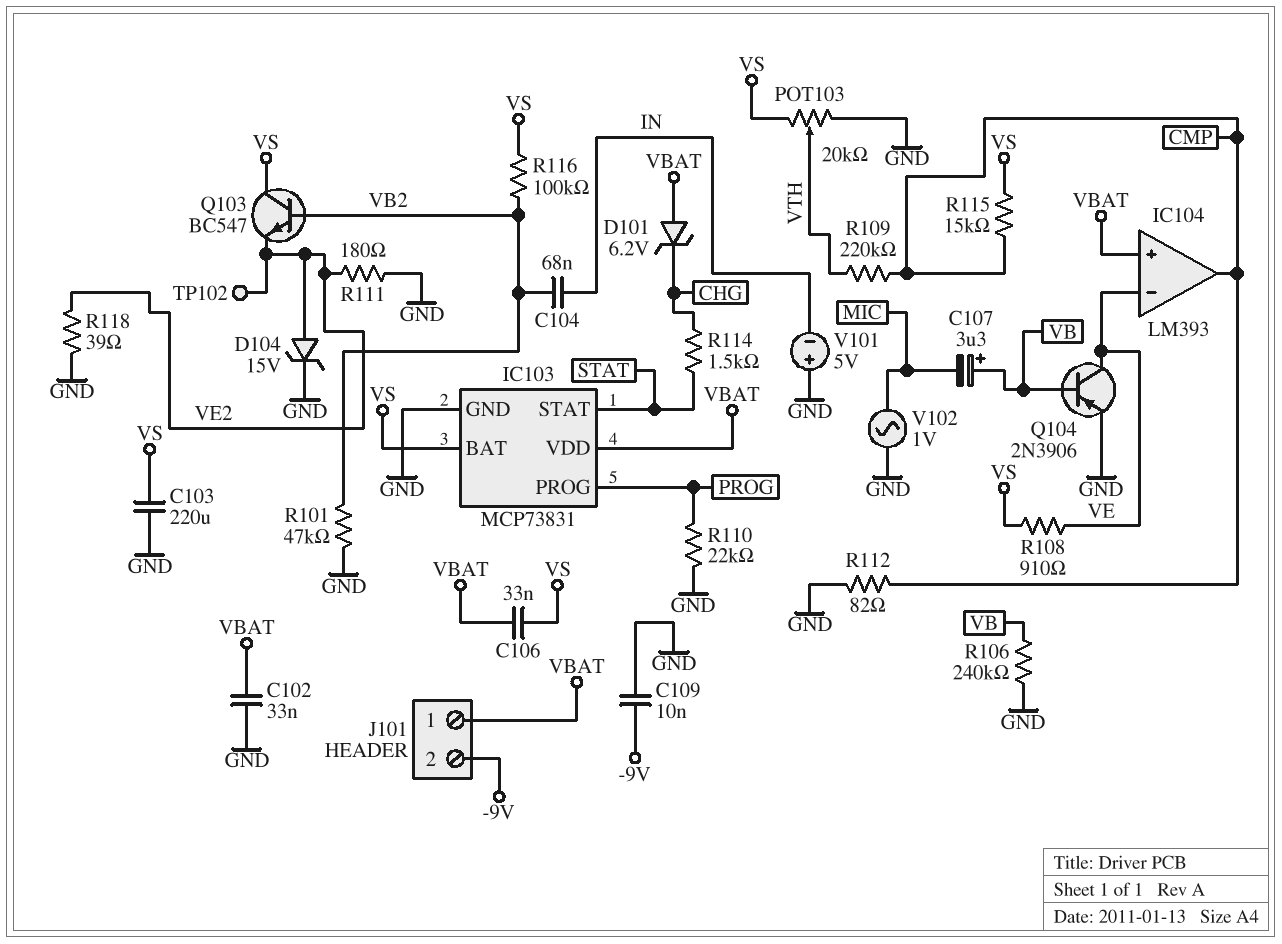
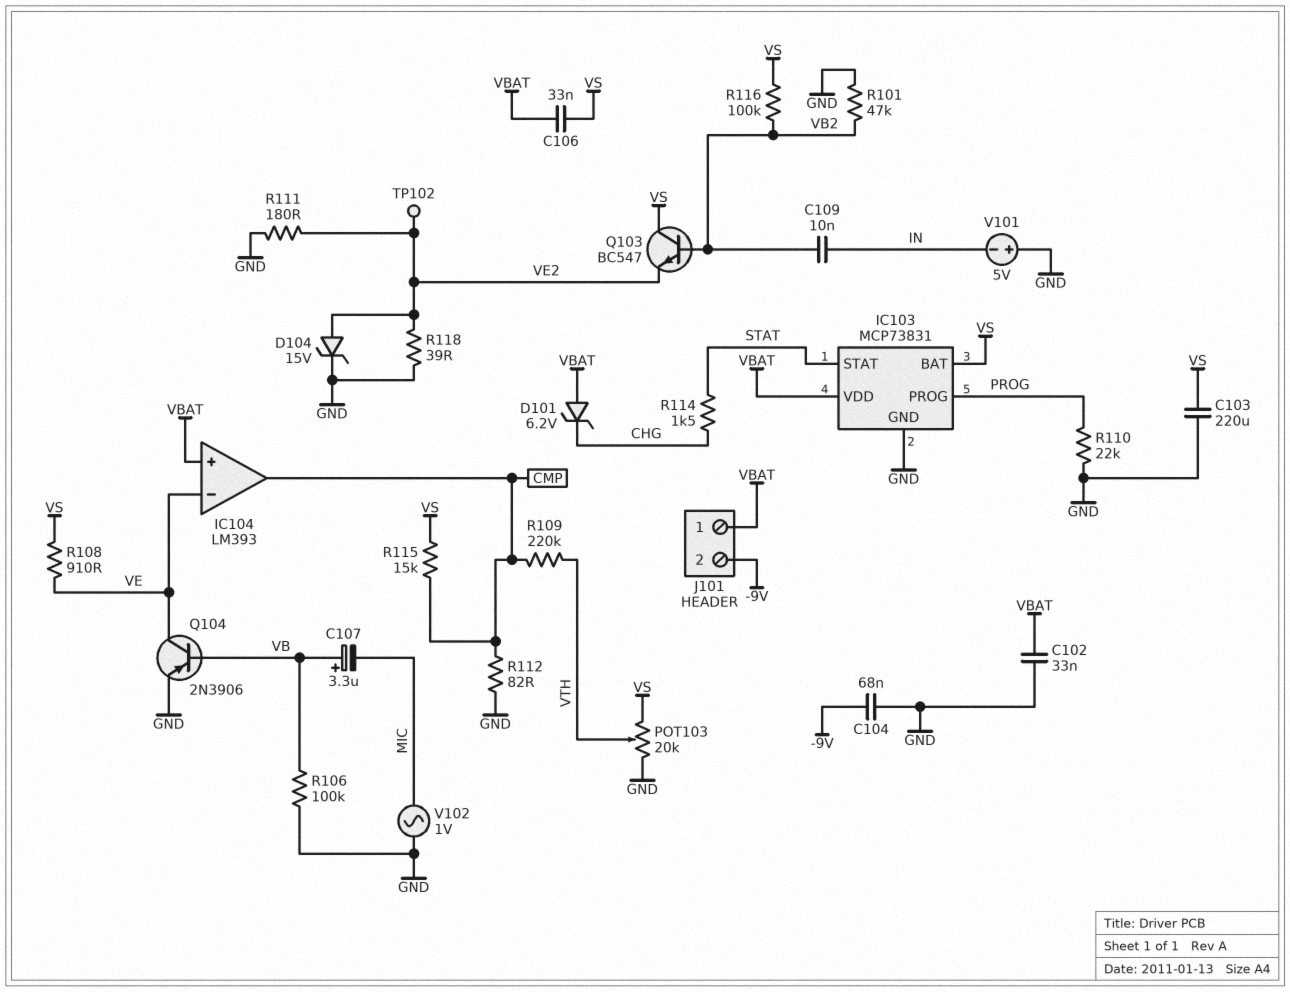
C104: 68nF (IN, VB2) -> 68nF (-9V, GND)
C109: 10nF (-9V, GND) -> 10nF (IN, VB2)
R106: 240k (GND, VB) -> 100k (GND, VB)

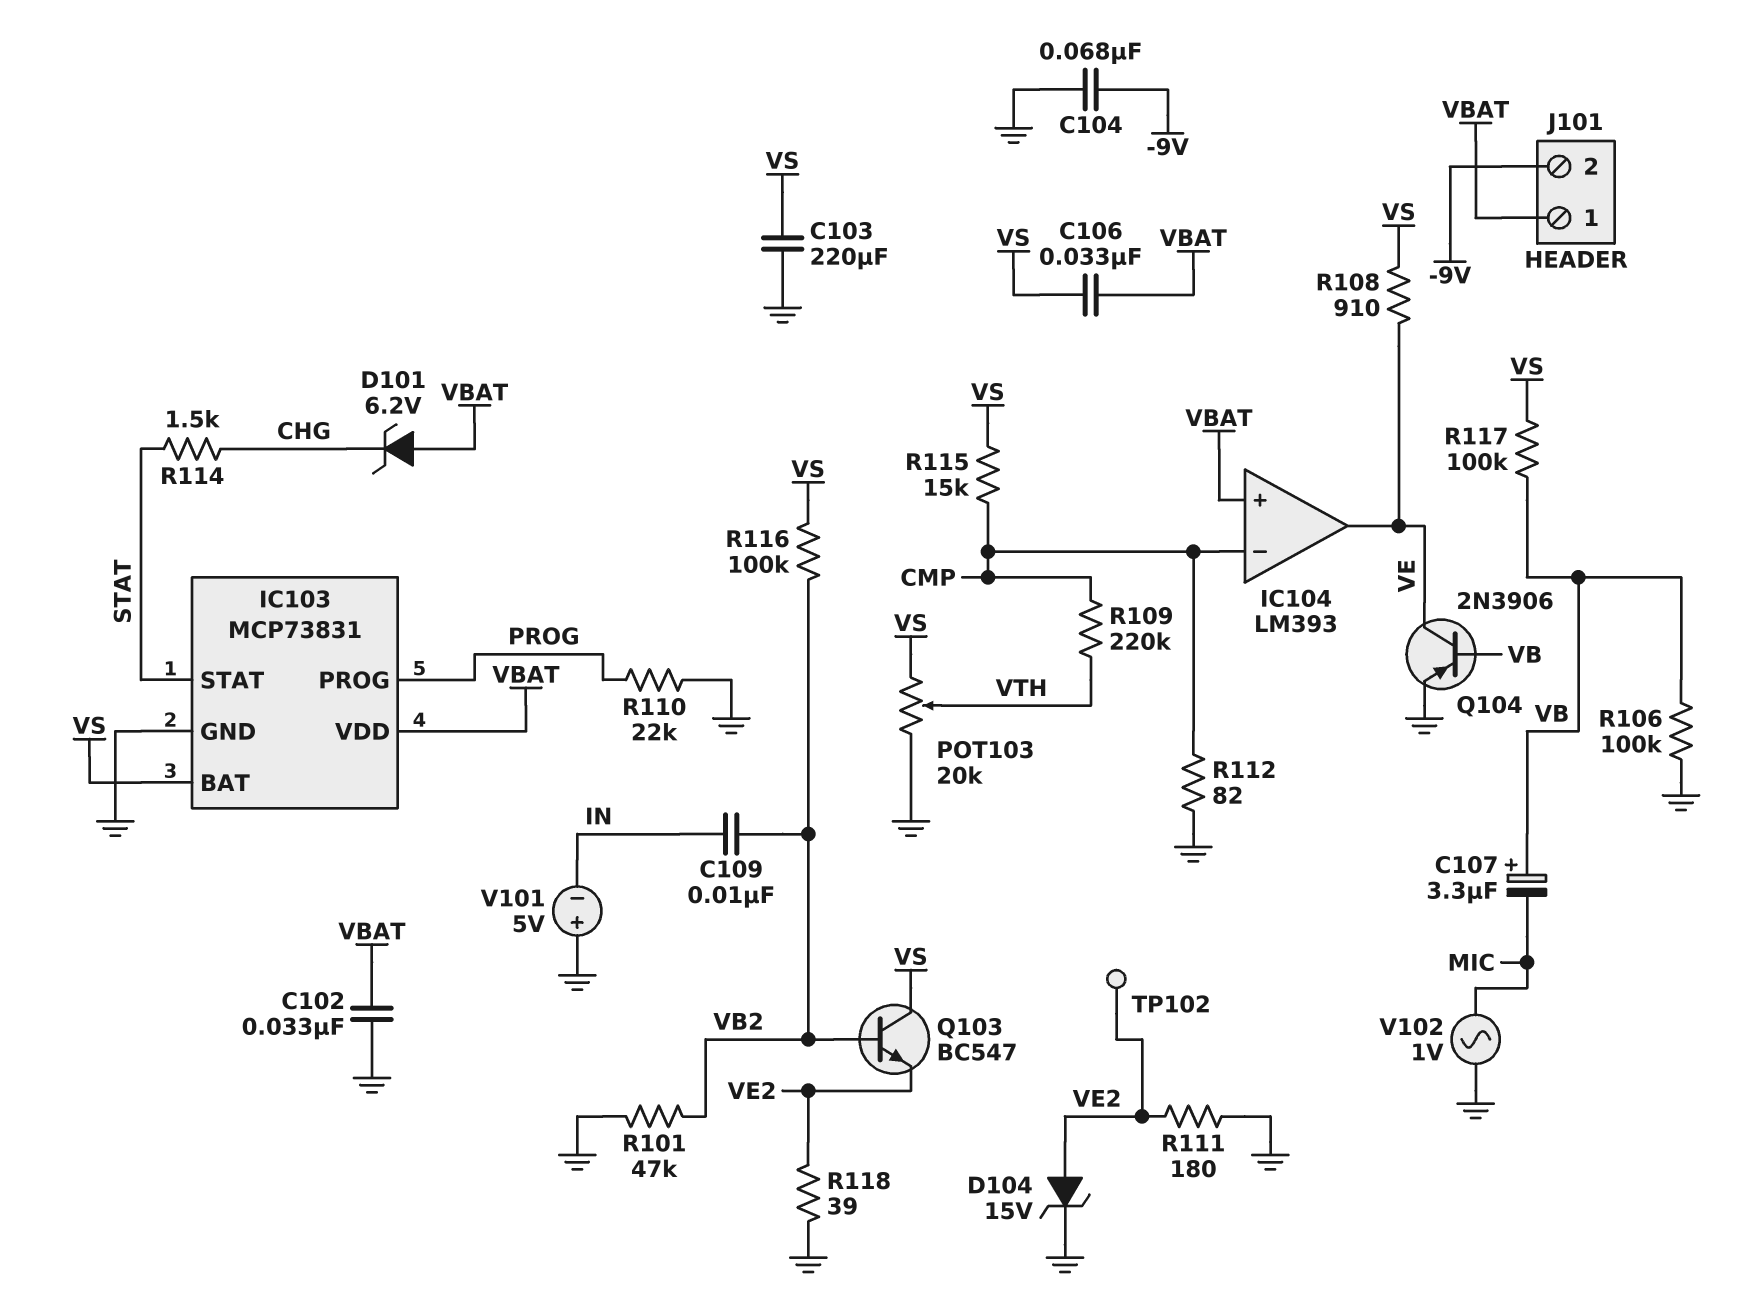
IC104 pin in-: VE -> CMP
IC104 pin out: CMP -> VE
R117: none -> 100k (VB, VS)

